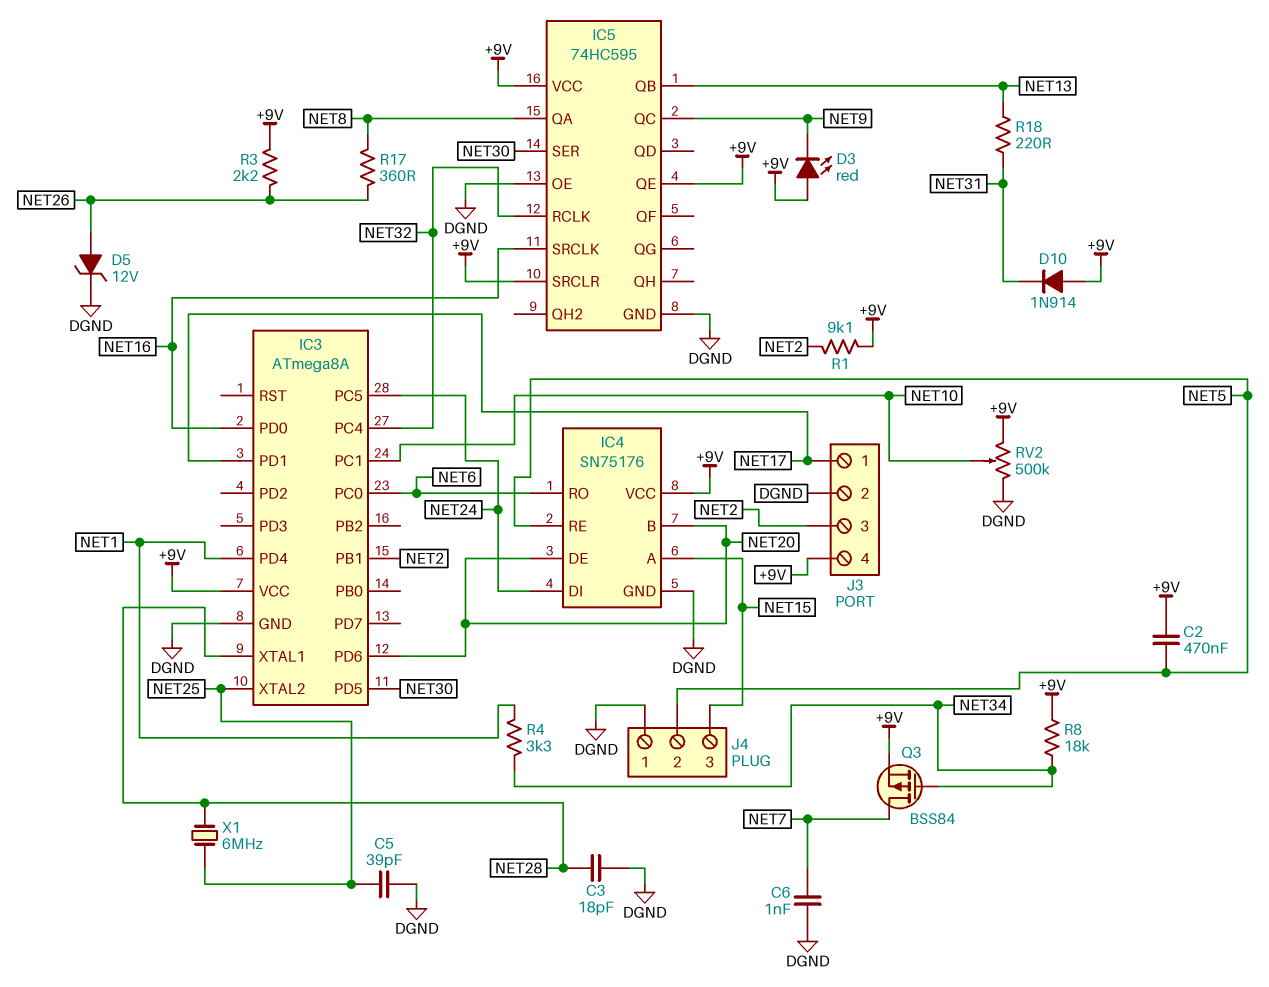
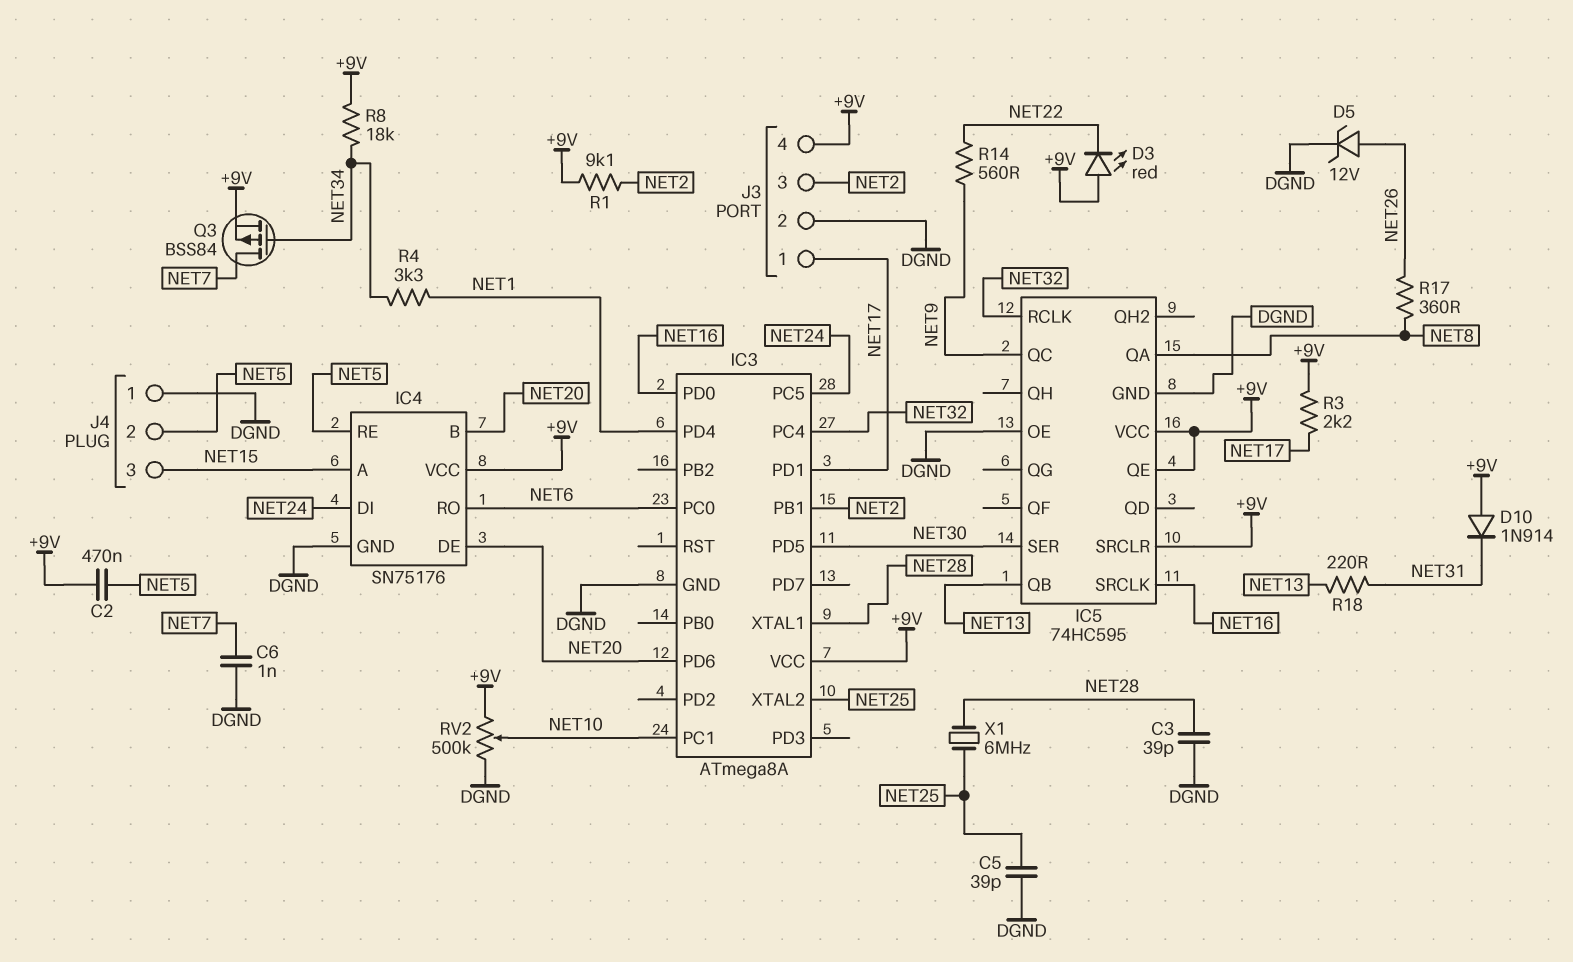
C3: 18pF (DGND, NET28) -> 39pF (DGND, NET28)
D3: LED red (A +9V, K NET9) -> LED red (A +9V, K NET22)
R3: 2.2k (+9V, NET26) -> 2.2k (+9V, NET17)
R14: none -> 560 (NET9, NET22)

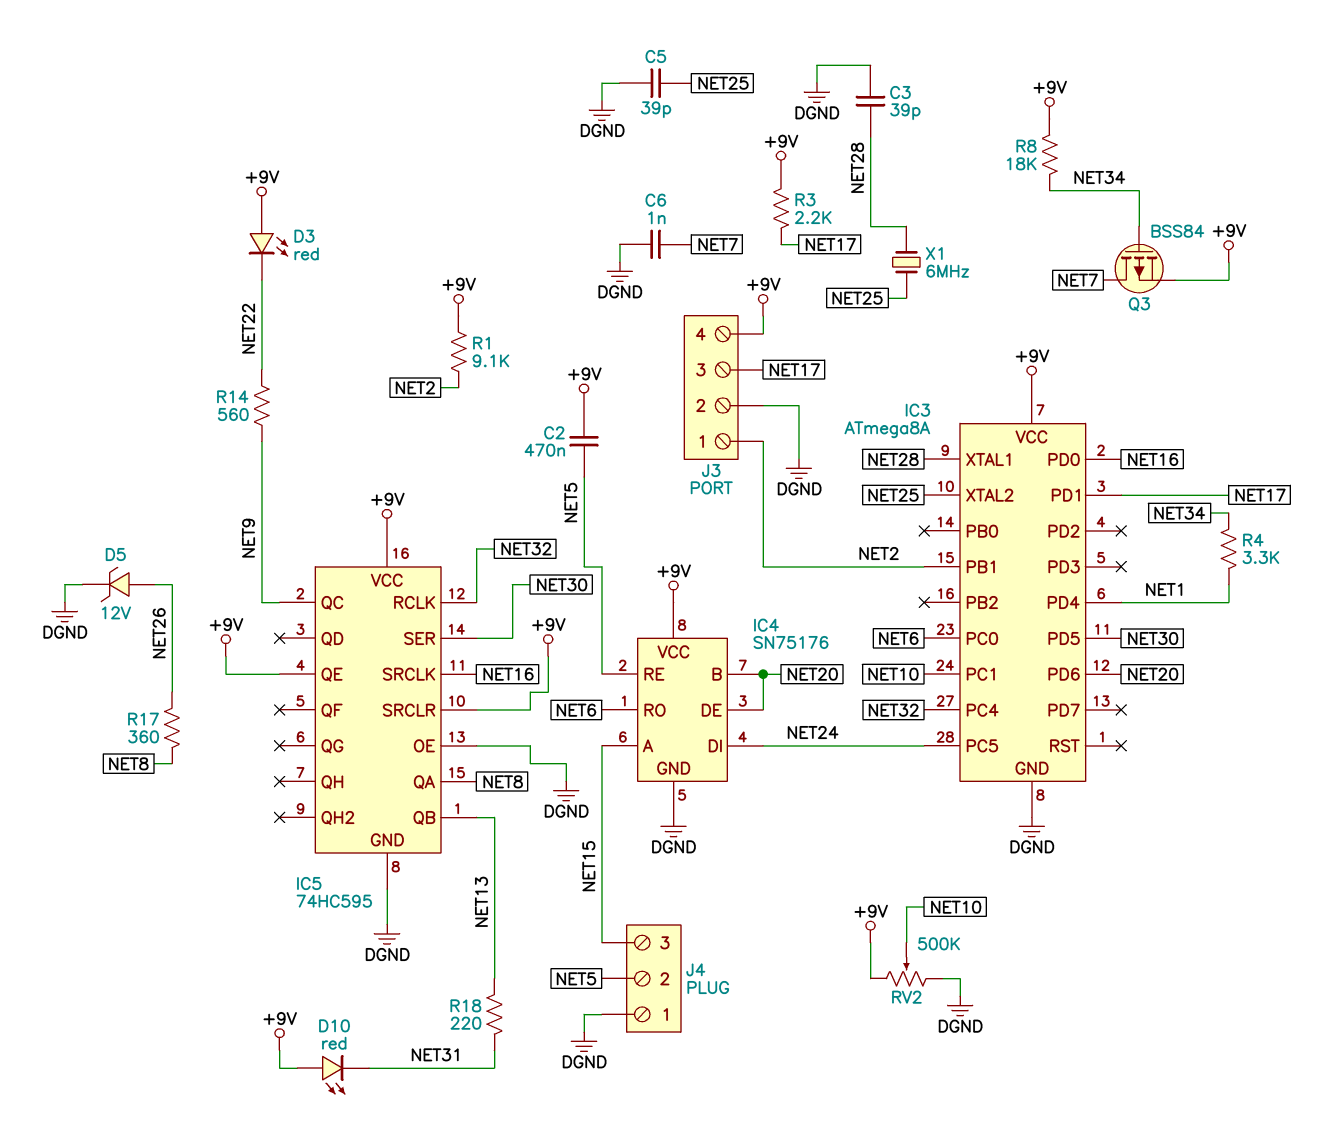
D10: diode 1N914 (A +9V, K NET31) -> LED red (A +9V, K NET31)
J3 pin 1: NET17 -> NET2
J3 pin 3: NET2 -> NET17

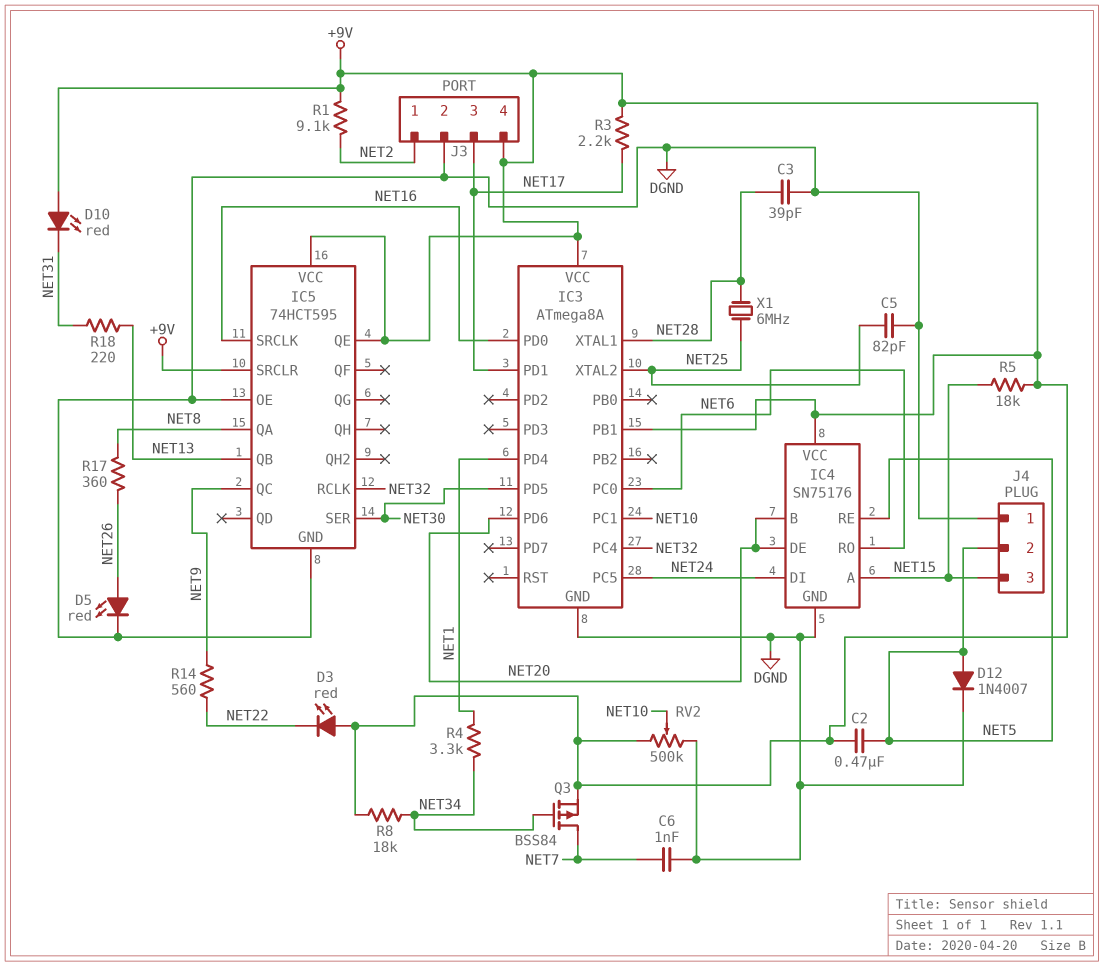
C5: 39pF (DGND, NET25) -> 82pF (DGND, NET25)
D5: zener 12V (A NET26, K DGND) -> LED red (A NET26, K DGND)
D12: none -> diode 1N4007 (A NET5, K DGND)
IC3 pin PB1: NET2 -> +9V
IC5: 74HC595 -> 74HCT595
R5: none -> 18k (+9V, NET15)

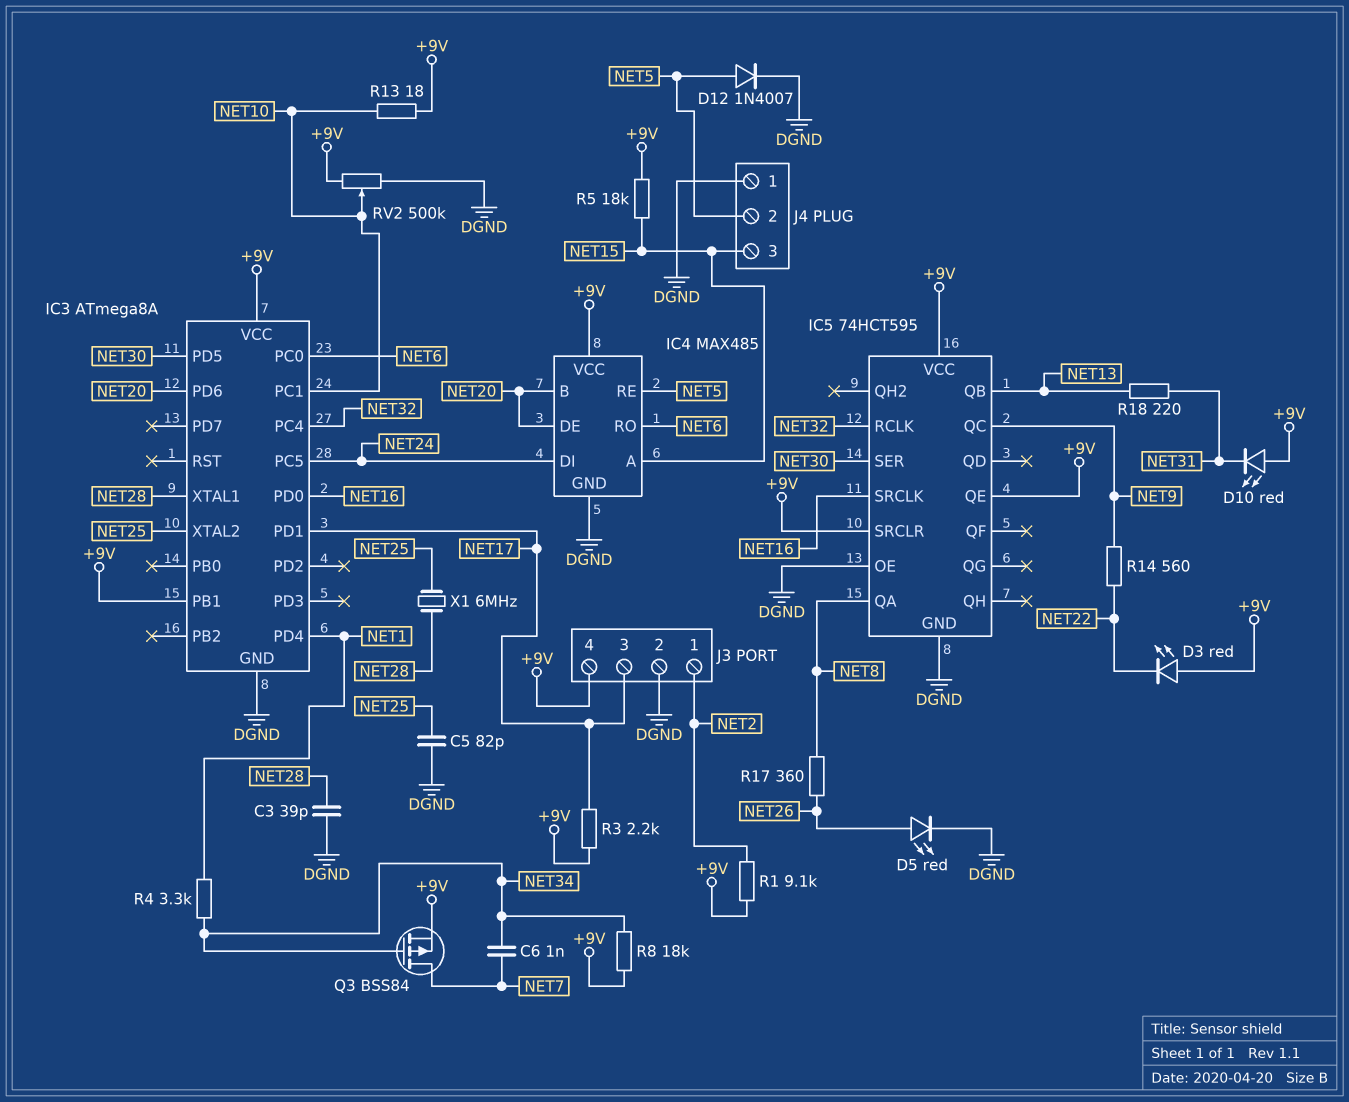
C2: 470nF (+9V, NET5) -> none
C6: 1nF (DGND, NET7) -> 1nF (NET7, NET34)
IC4: SN75176 -> MAX485
R13: none -> 18 (+9V, NET10)

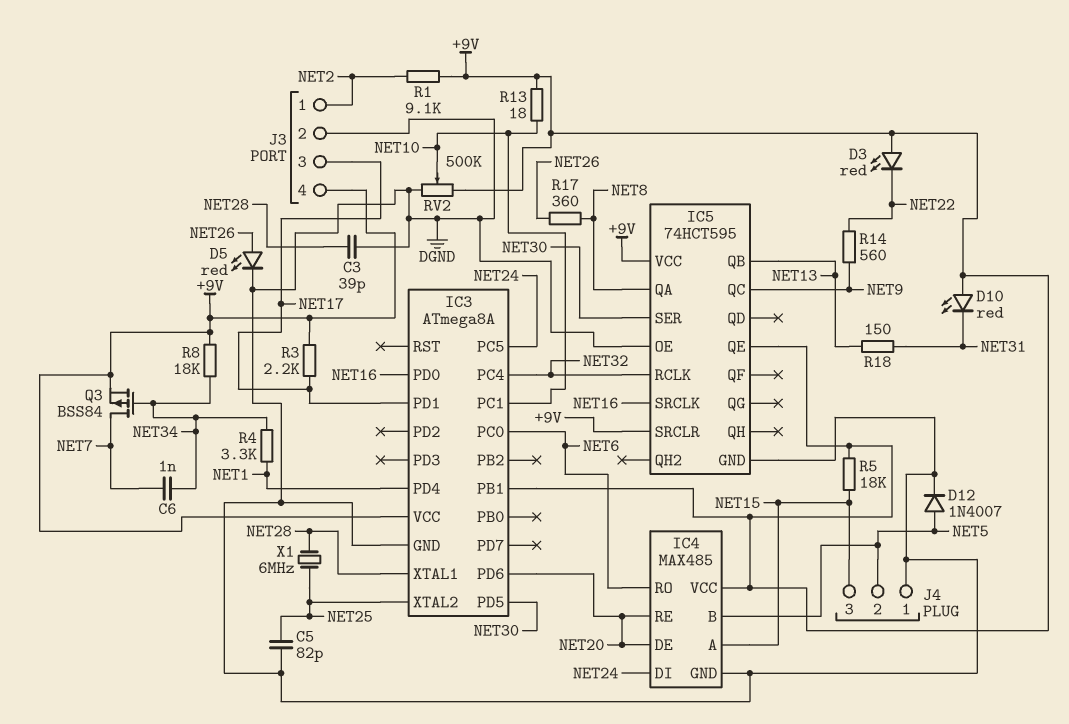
IC4 pin B: NET20 -> NET5
IC4 pin RE: NET5 -> NET20
R18: 220 (NET13, NET31) -> 150 (NET13, NET31)

